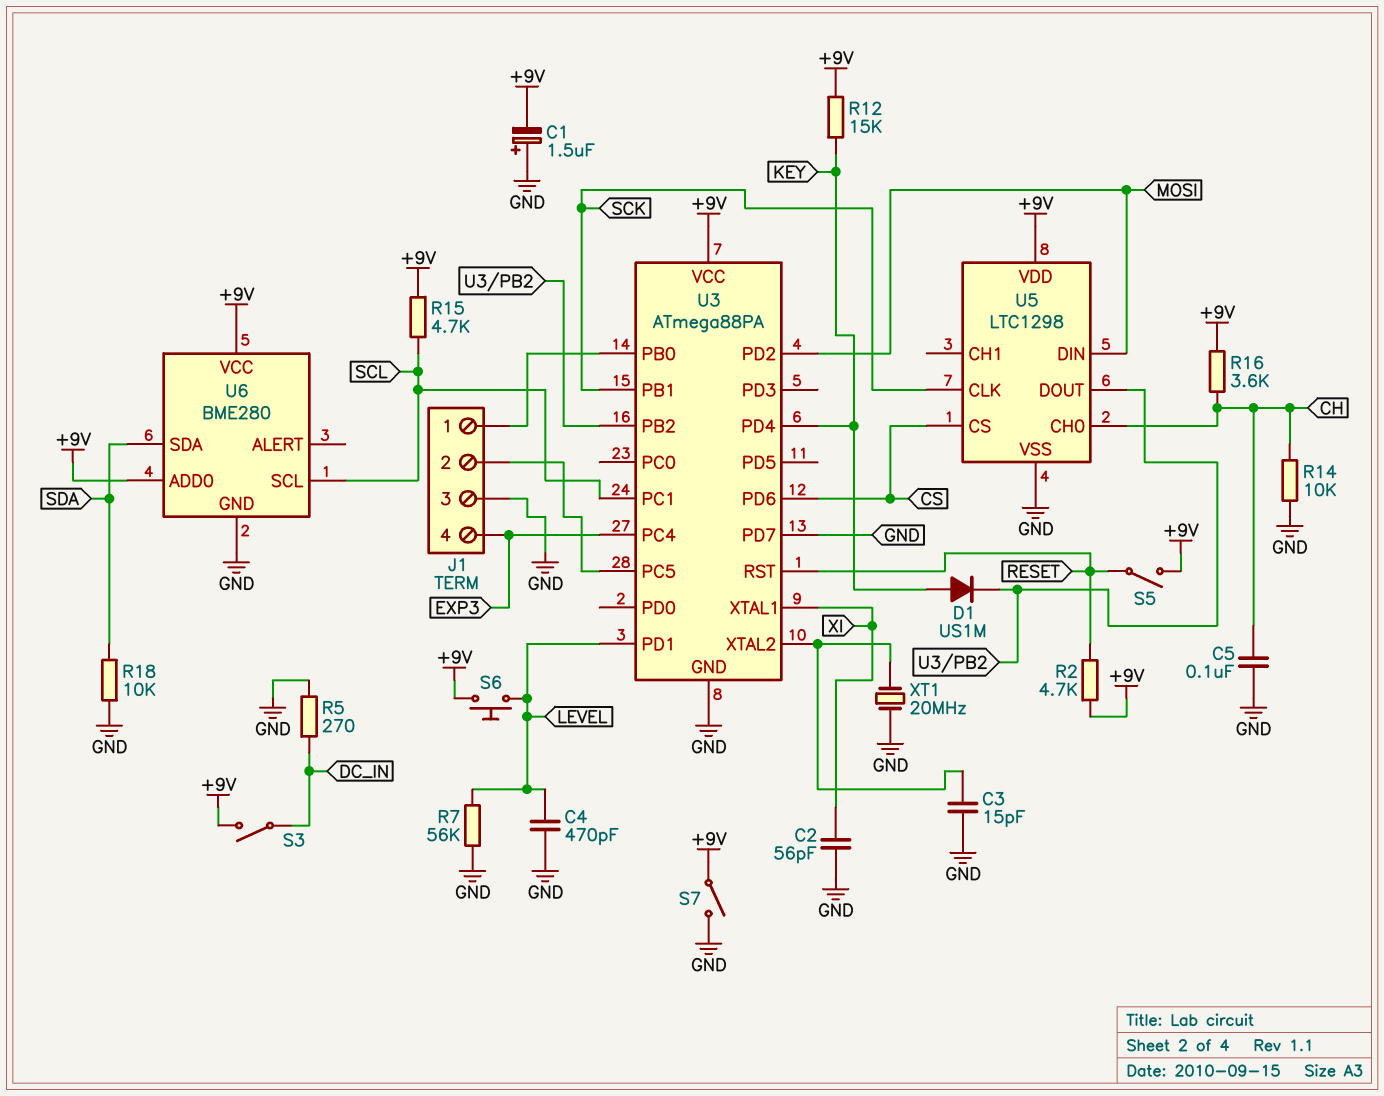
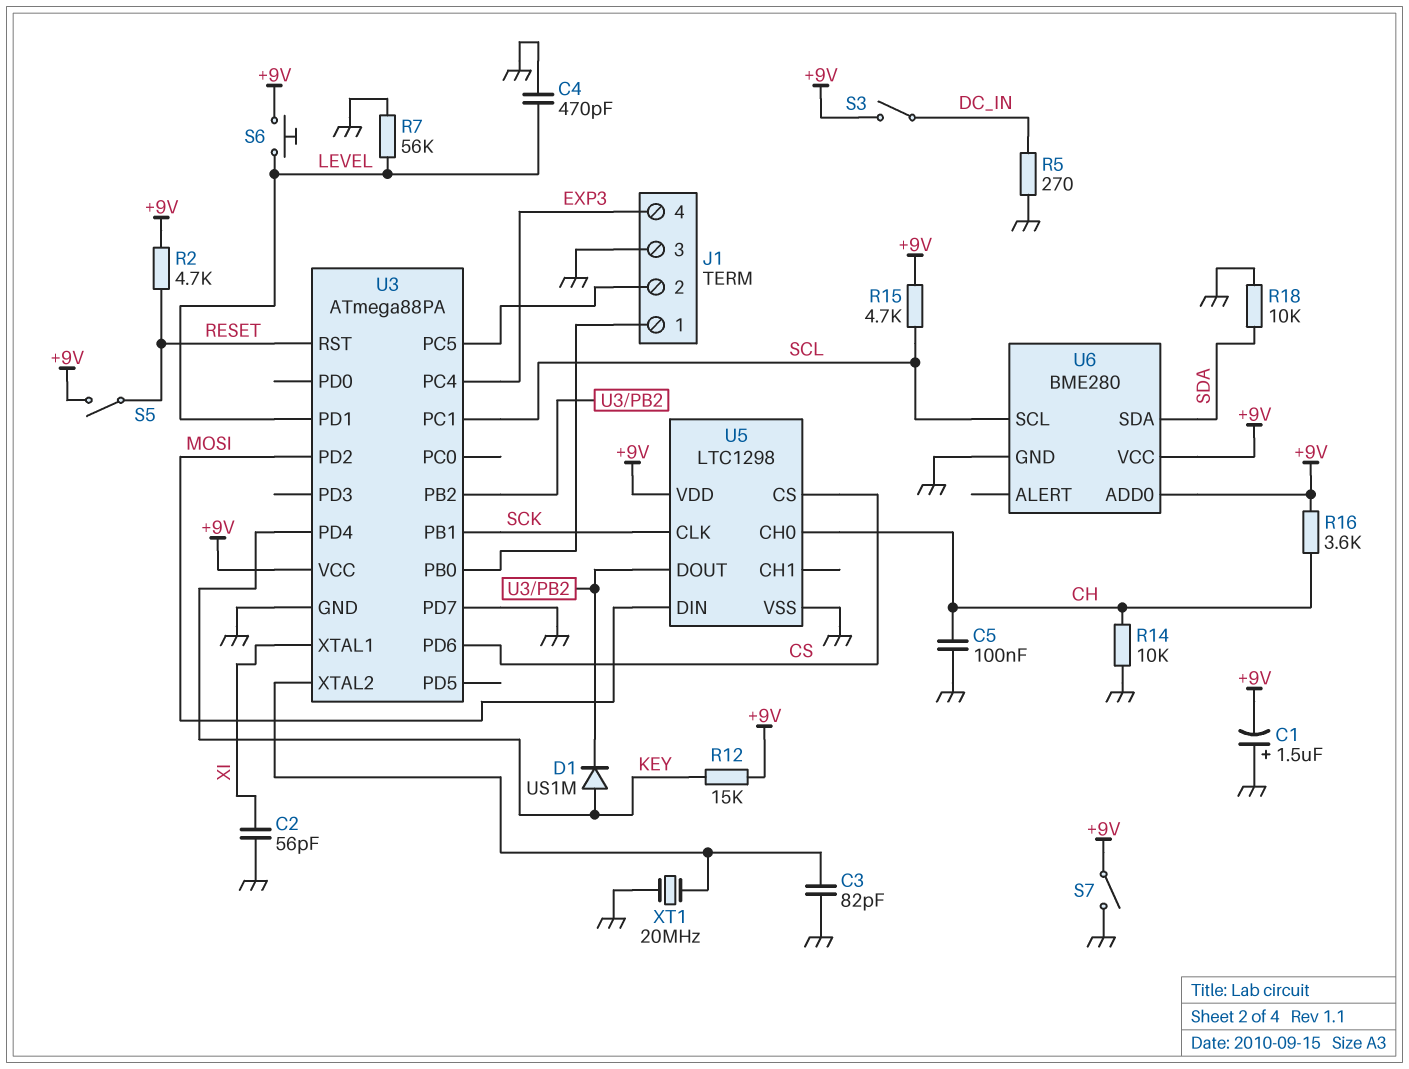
C3: 15pF (GND, U3/XTAL2) -> 82pF (GND, U3/XTAL2)

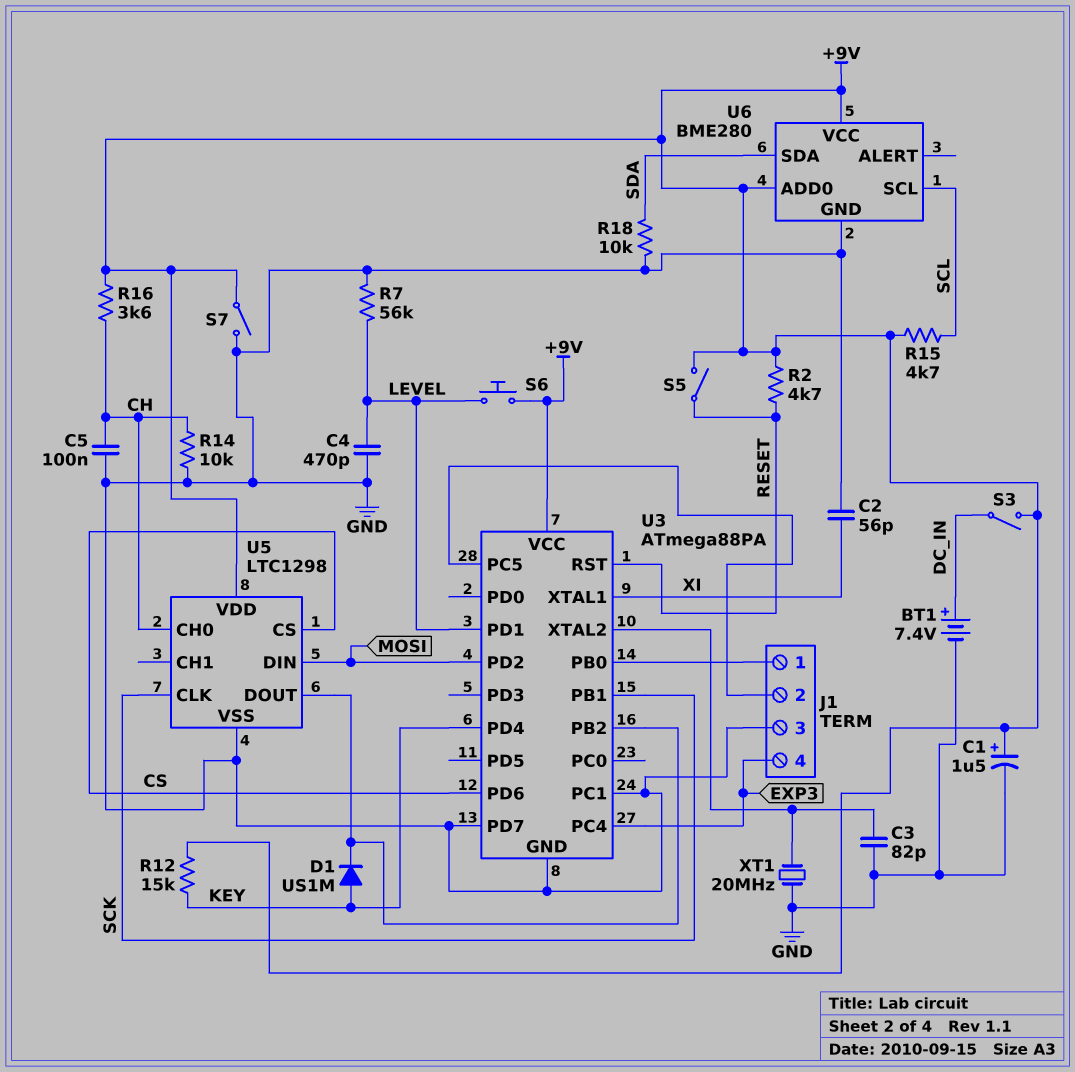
BT1: none -> 7.4V (plus DC_IN, minus GND)
C1: 1.5uF (plus GND, minus +9V) -> 1.5uF (plus +9V, minus GND)
R5: 270 (DC_IN, GND) -> none
U3 pin PC1: SCL -> GND

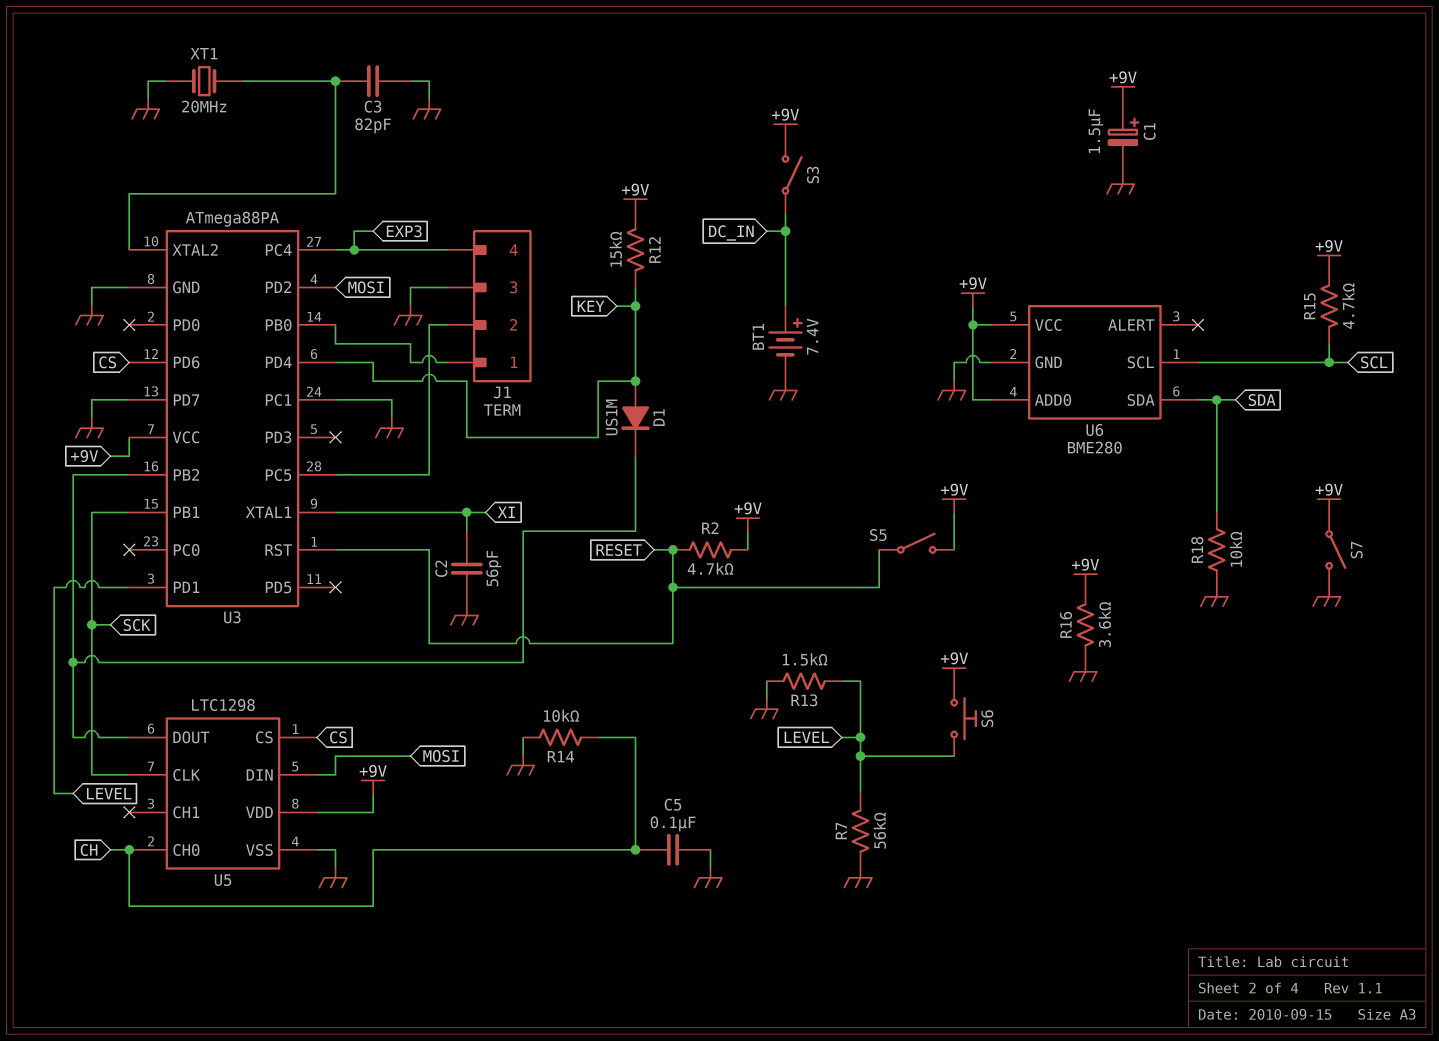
C4: 470pF (GND, LEVEL) -> none
R13: none -> 1.5k (GND, LEVEL)
R16: 3.6k (+9V, CH) -> 3.6k (+9V, GND)

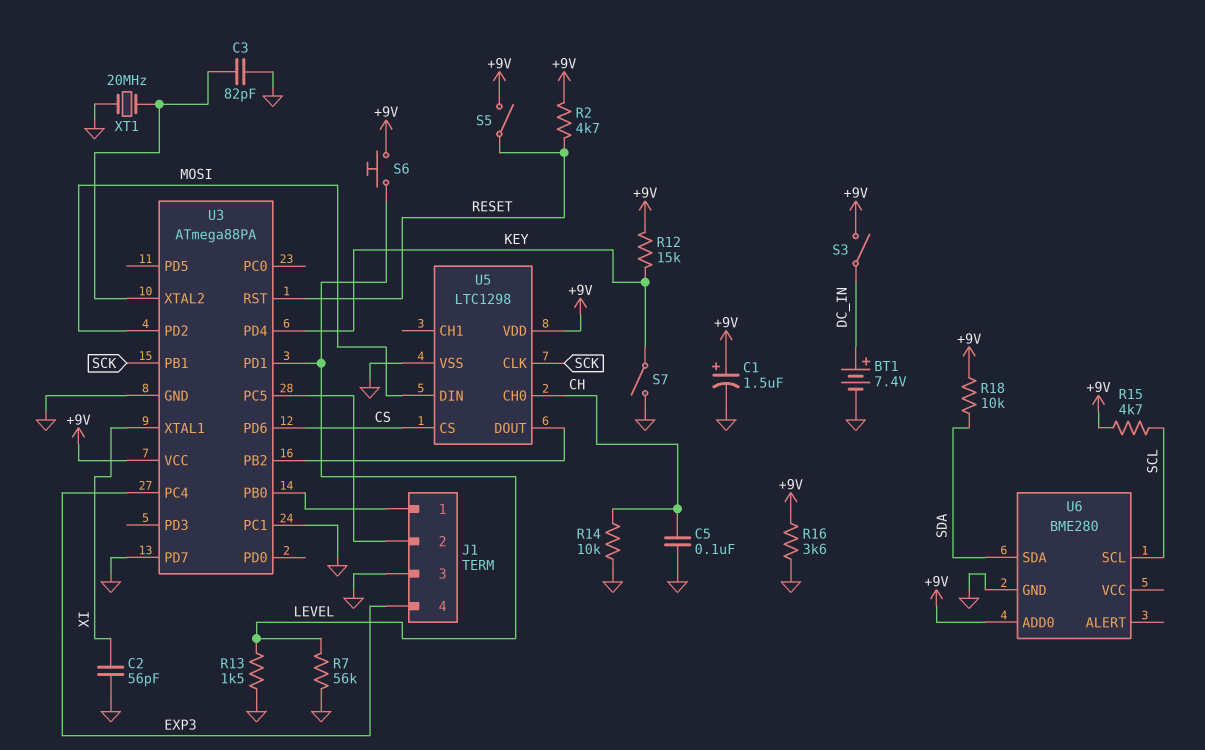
D1: diode US1M (A KEY, K U3/PB2) -> none
R18: 10k (GND, SDA) -> 10k (+9V, SDA)
S7: switch (+9V, GND) -> switch (GND, KEY)
U6 pin VCC: +9V -> none

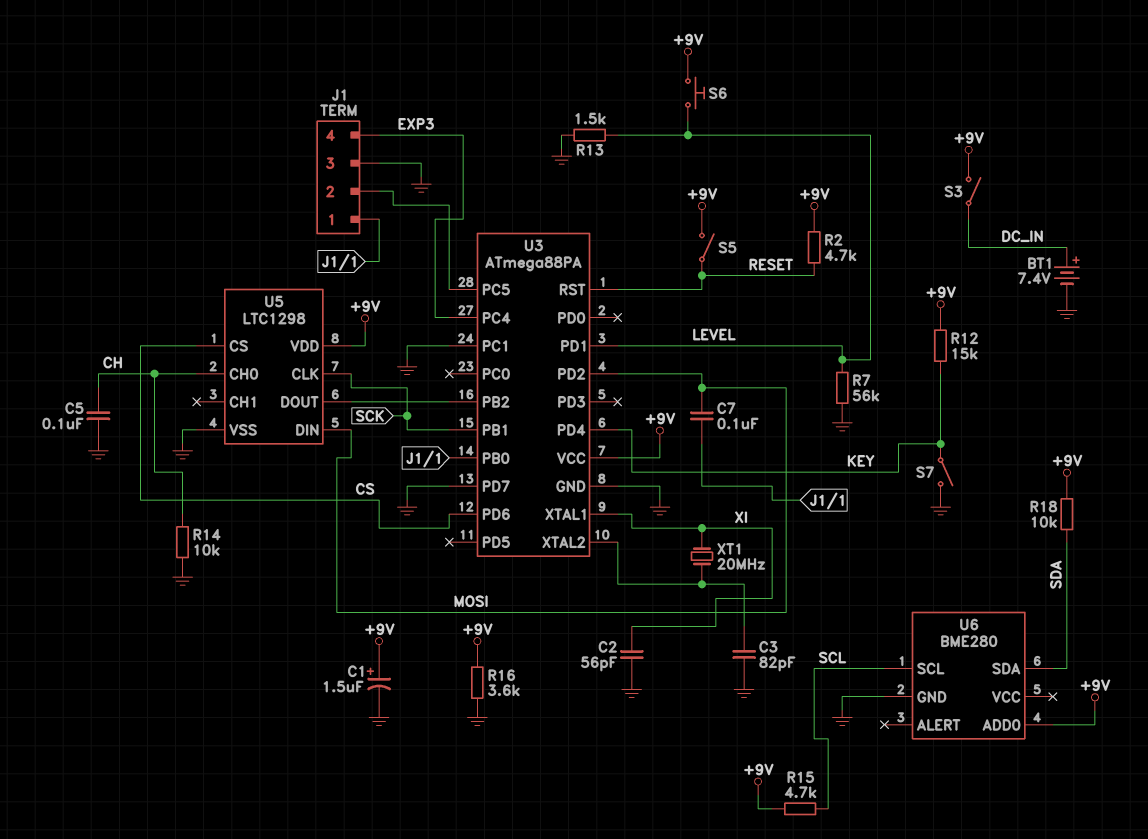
C7: none -> 100nF (J1/1, MOSI)
XT1: 20MHz (GND, U3/XTAL2) -> 20MHz (U3/XTAL2, XI)

